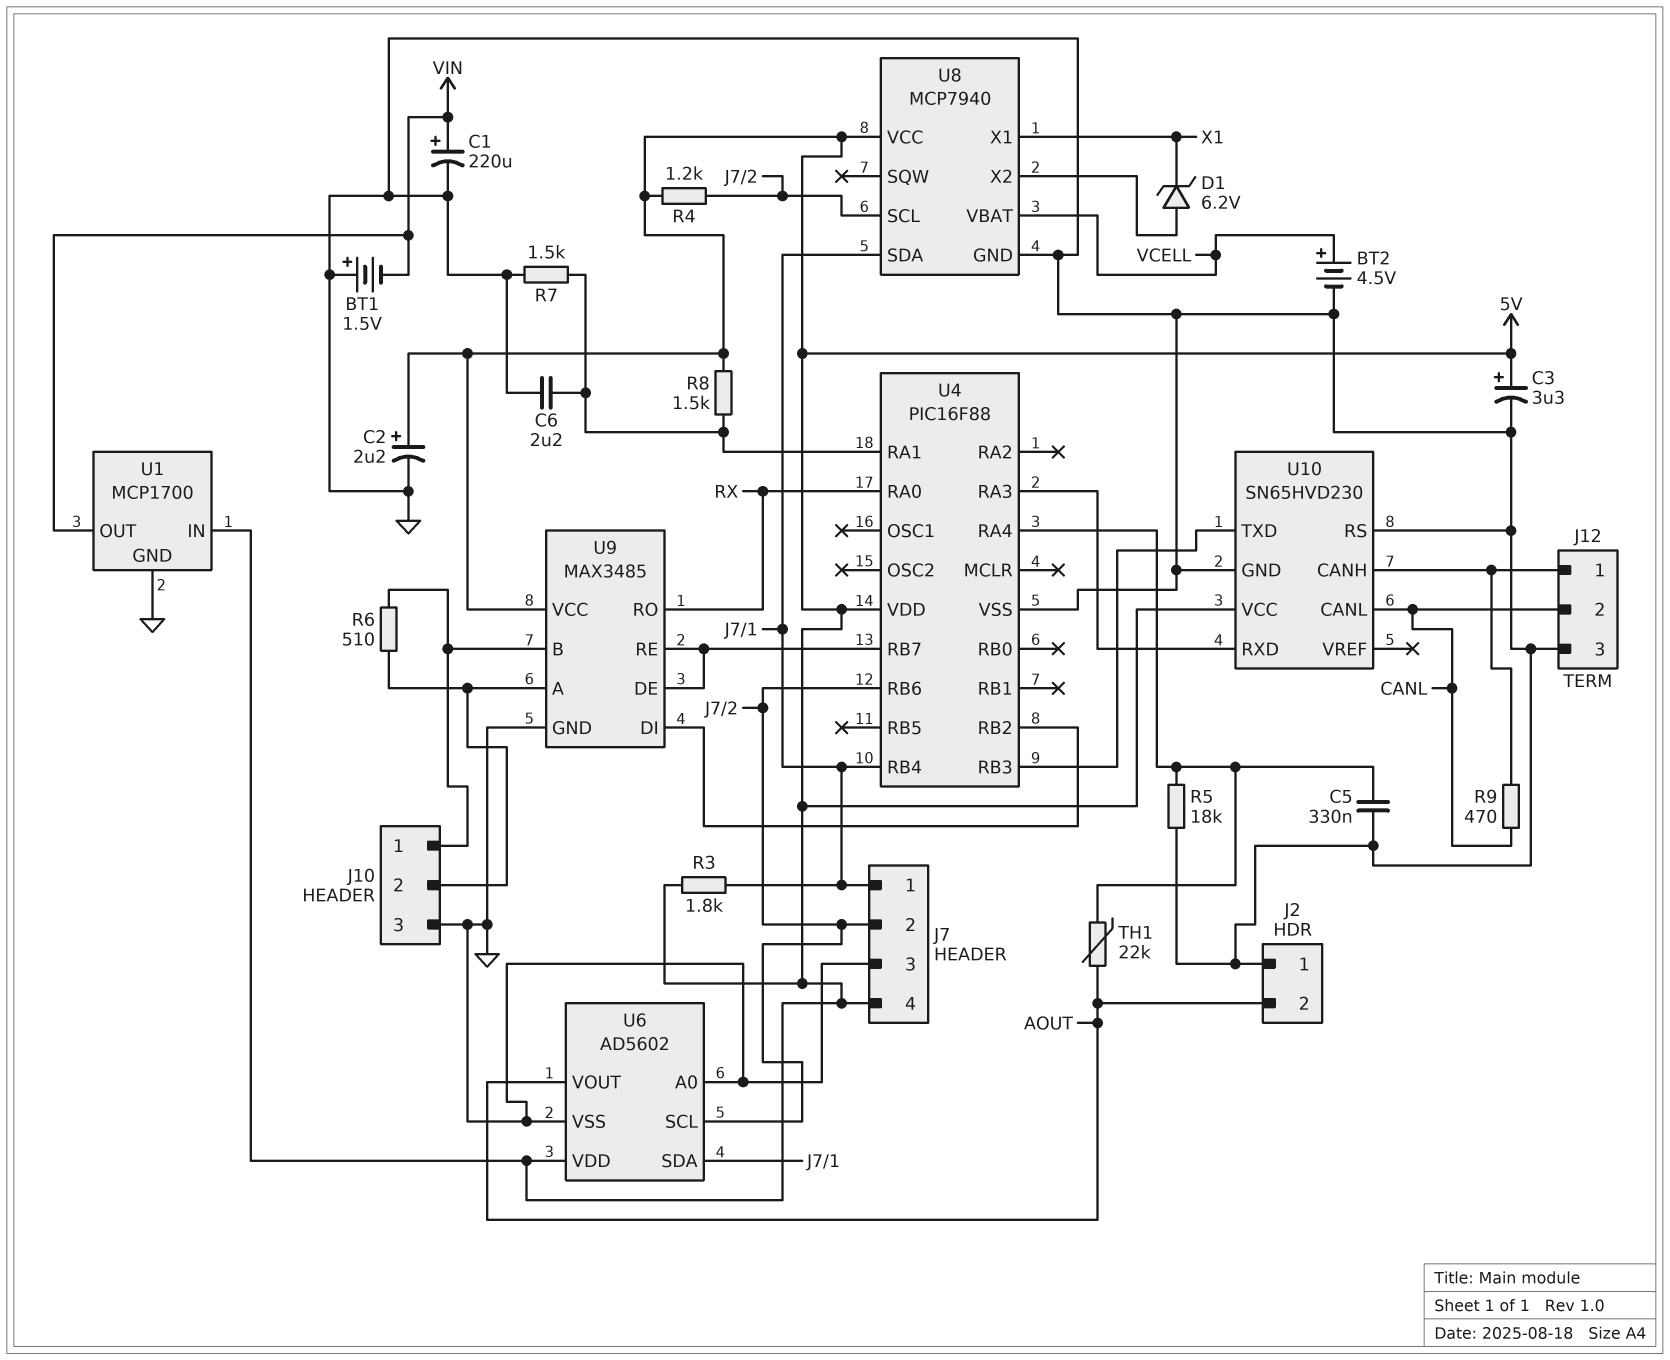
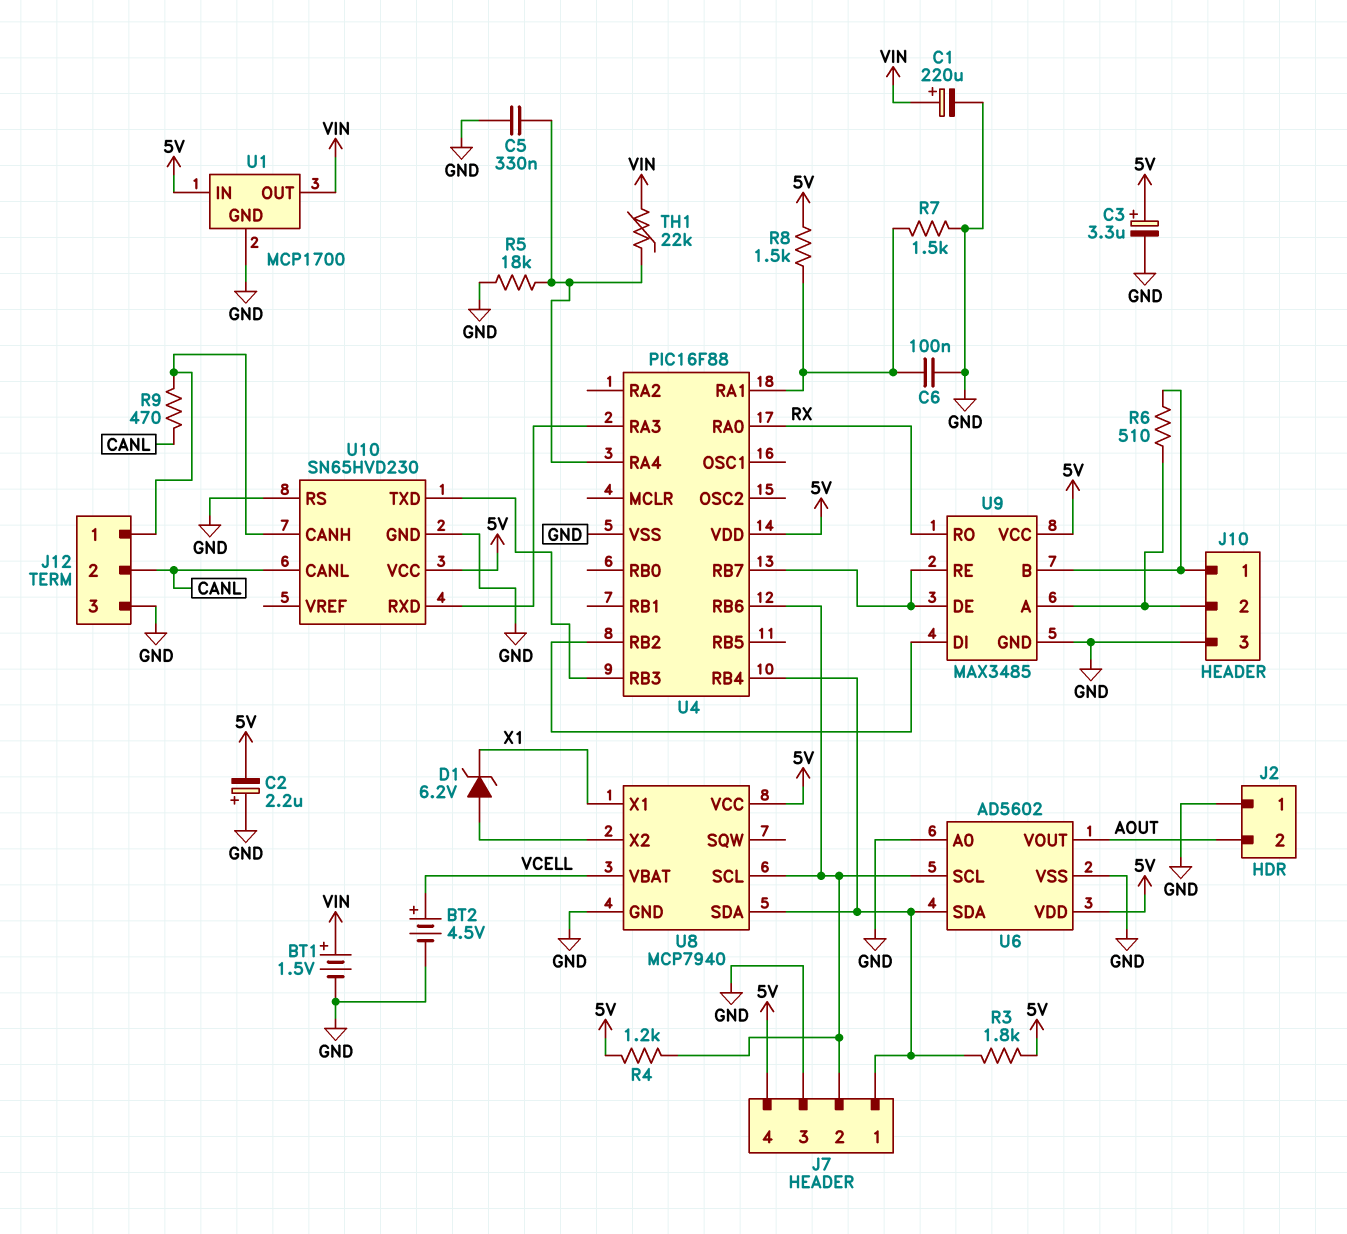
BT1: 1.5V (plus GND, minus VIN) -> 1.5V (plus VIN, minus GND)
C2: 2.2uF (plus 5V, minus GND) -> 2.2uF (plus GND, minus 5V)
C6: 2.2uF (GND, U4/RA1) -> 100nF (GND, U4/RA1)
TH1: 22k (AOUT, U4/RA4) -> 22k (U4/RA4, VIN)

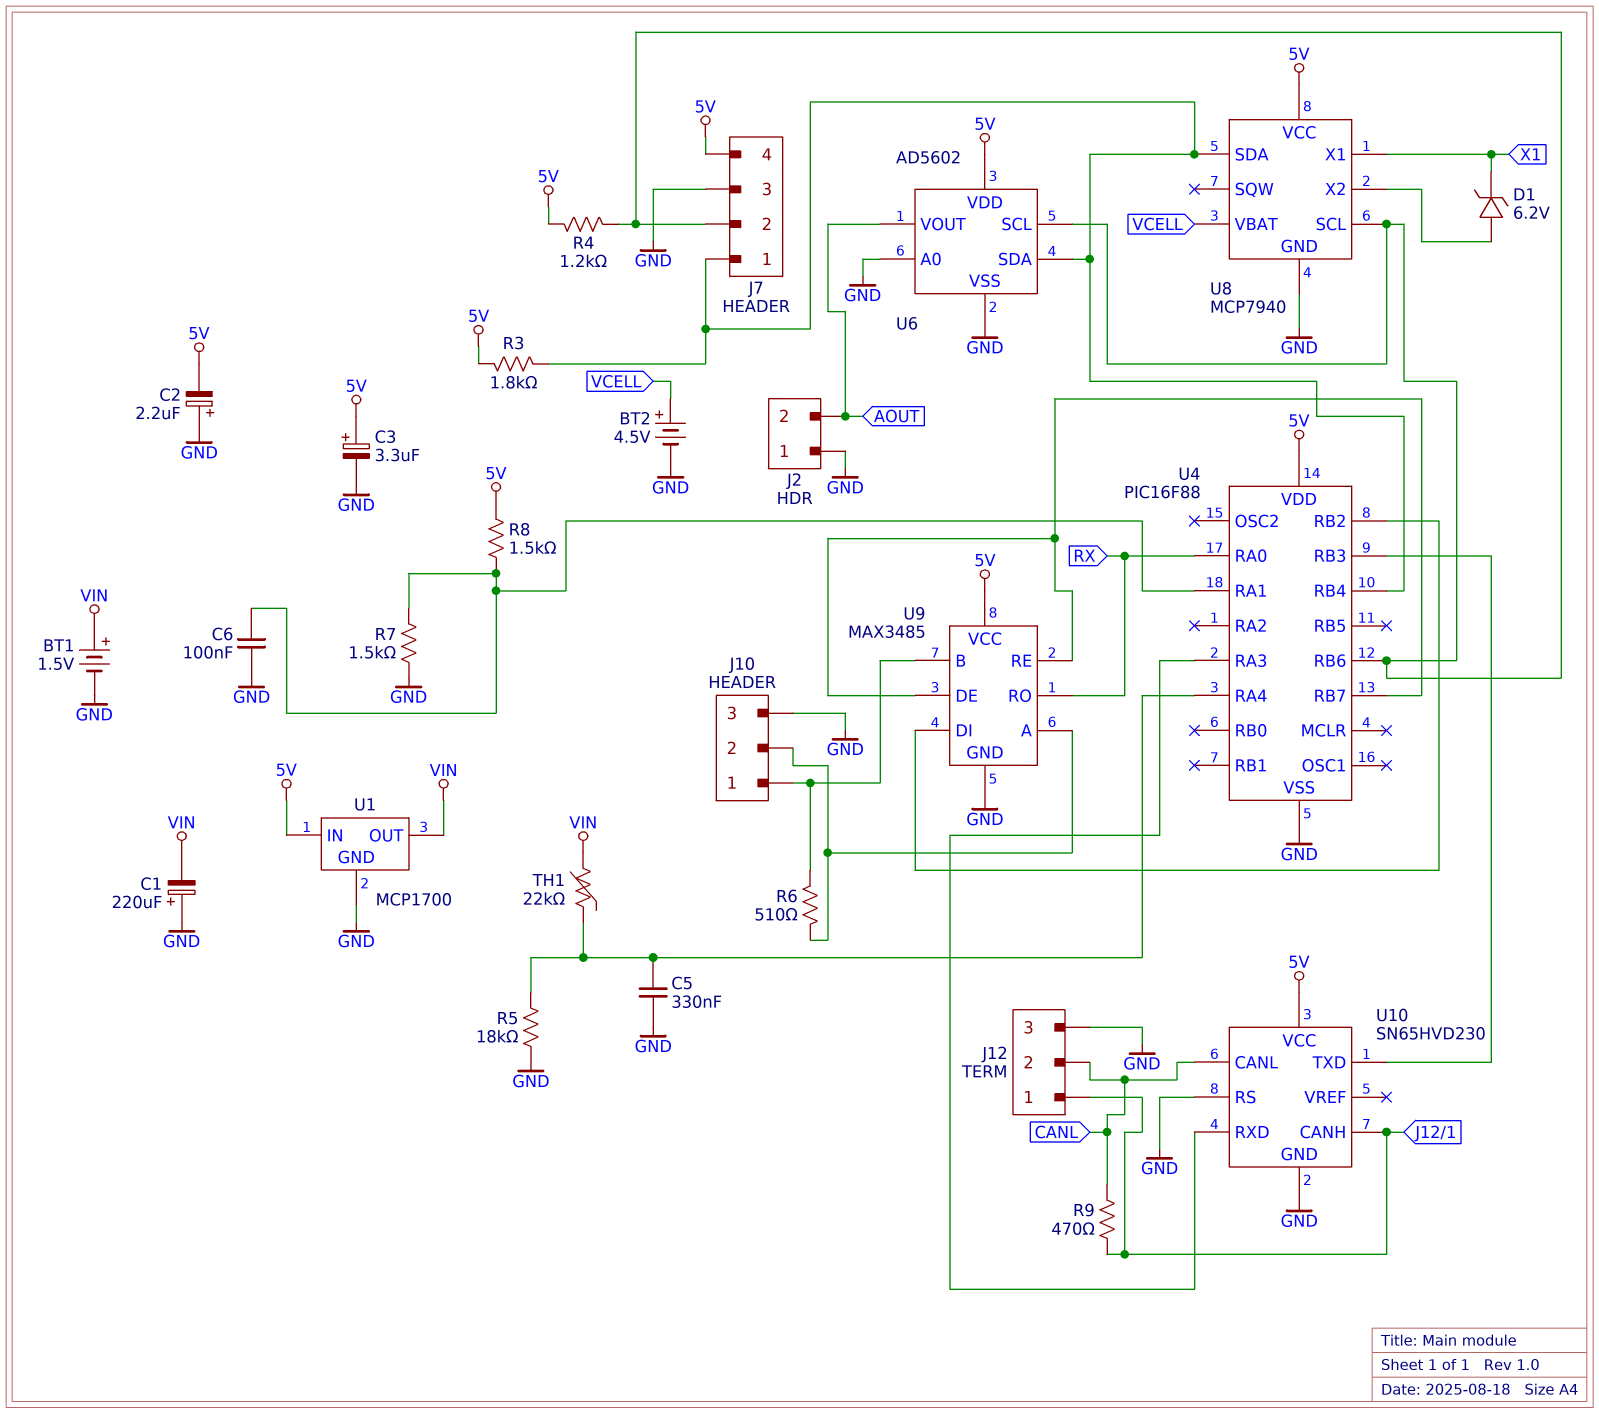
C1: 220uF (plus VIN, minus GND) -> 220uF (plus GND, minus VIN)

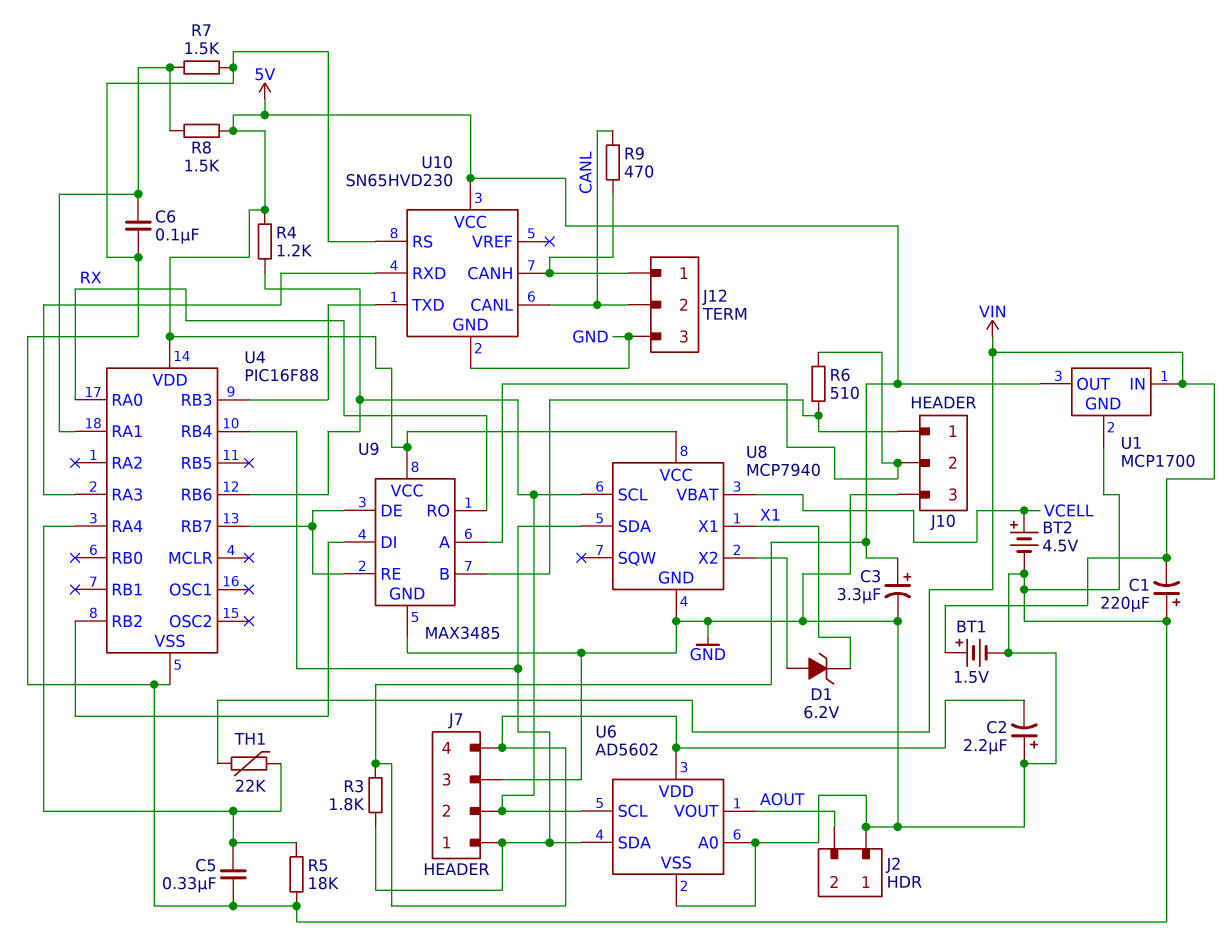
U1 pin IN: 5V -> VIN
U1 pin OUT: VIN -> 5V

